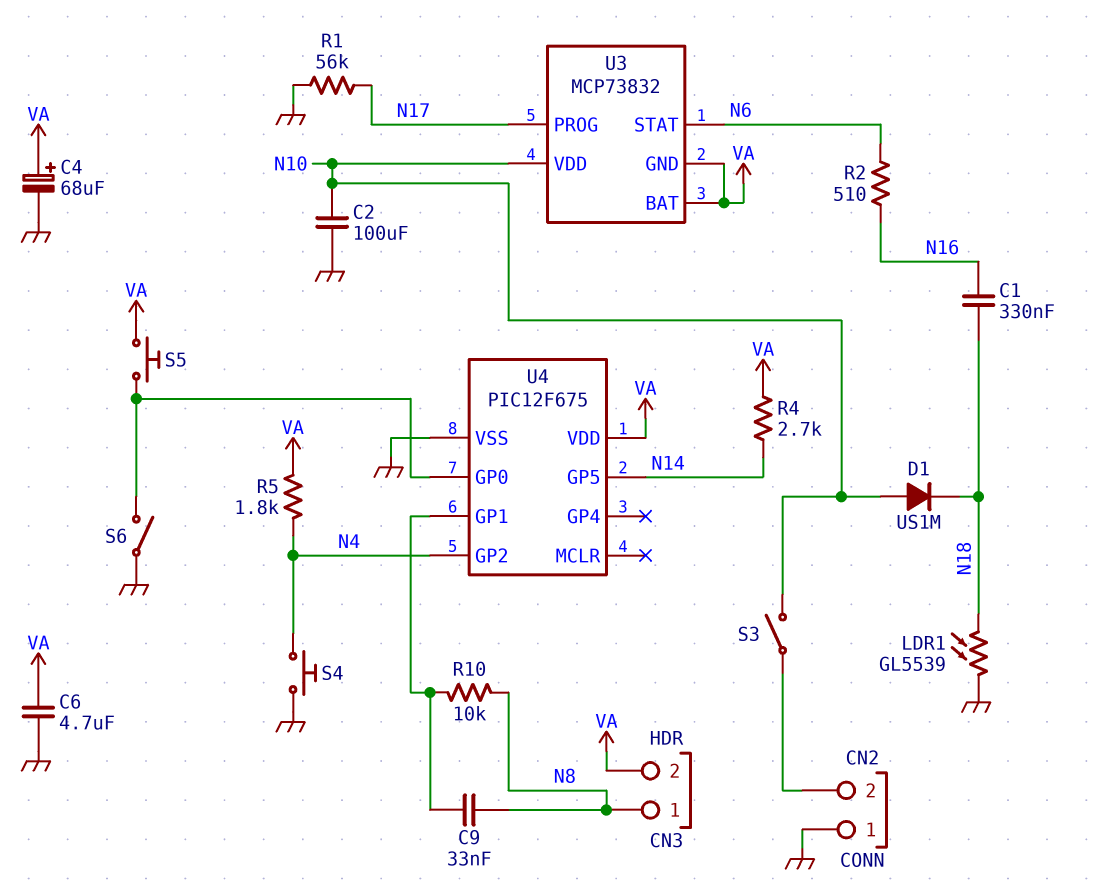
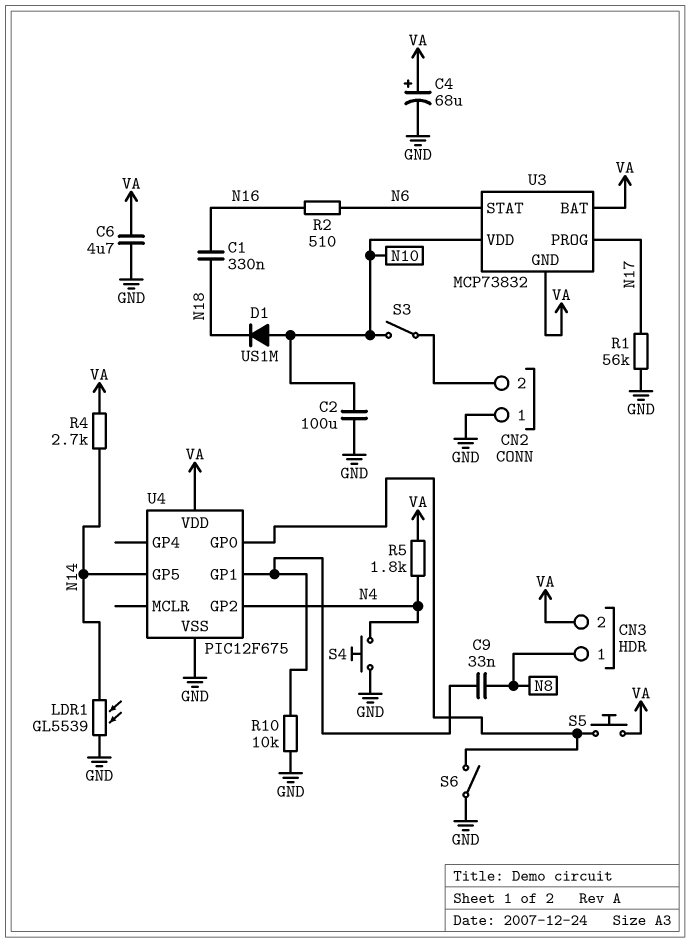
LDR1: GL5539 (GND, N18) -> GL5539 (GND, N14)
R10: 10k (N8, U4/GP1) -> 10k (GND, U4/GP1)

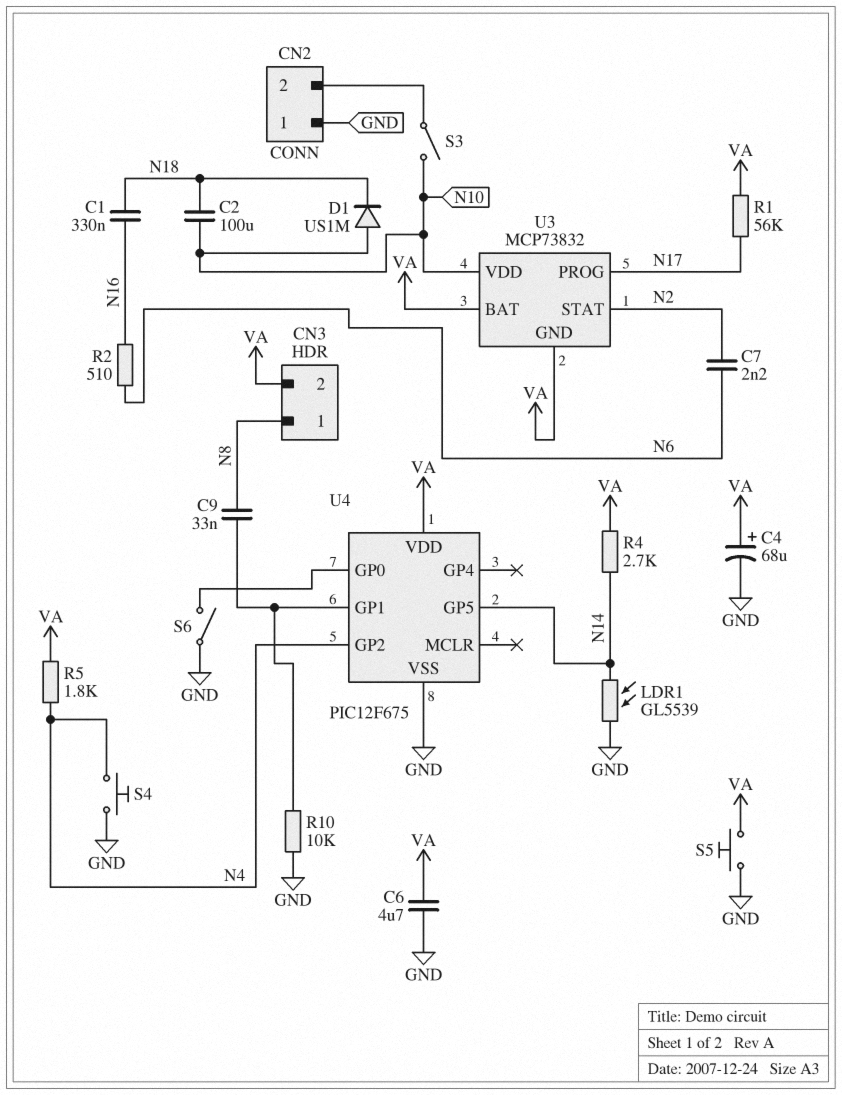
C2: 100uF (GND, N10) -> 100uF (N10, N18)
C7: none -> 2.2nF (N2, N6)
R1: 56k (GND, N17) -> 56k (N17, VA)
S5: button (U4/GP0, VA) -> button (GND, VA)
U3 pin STAT: N6 -> N2

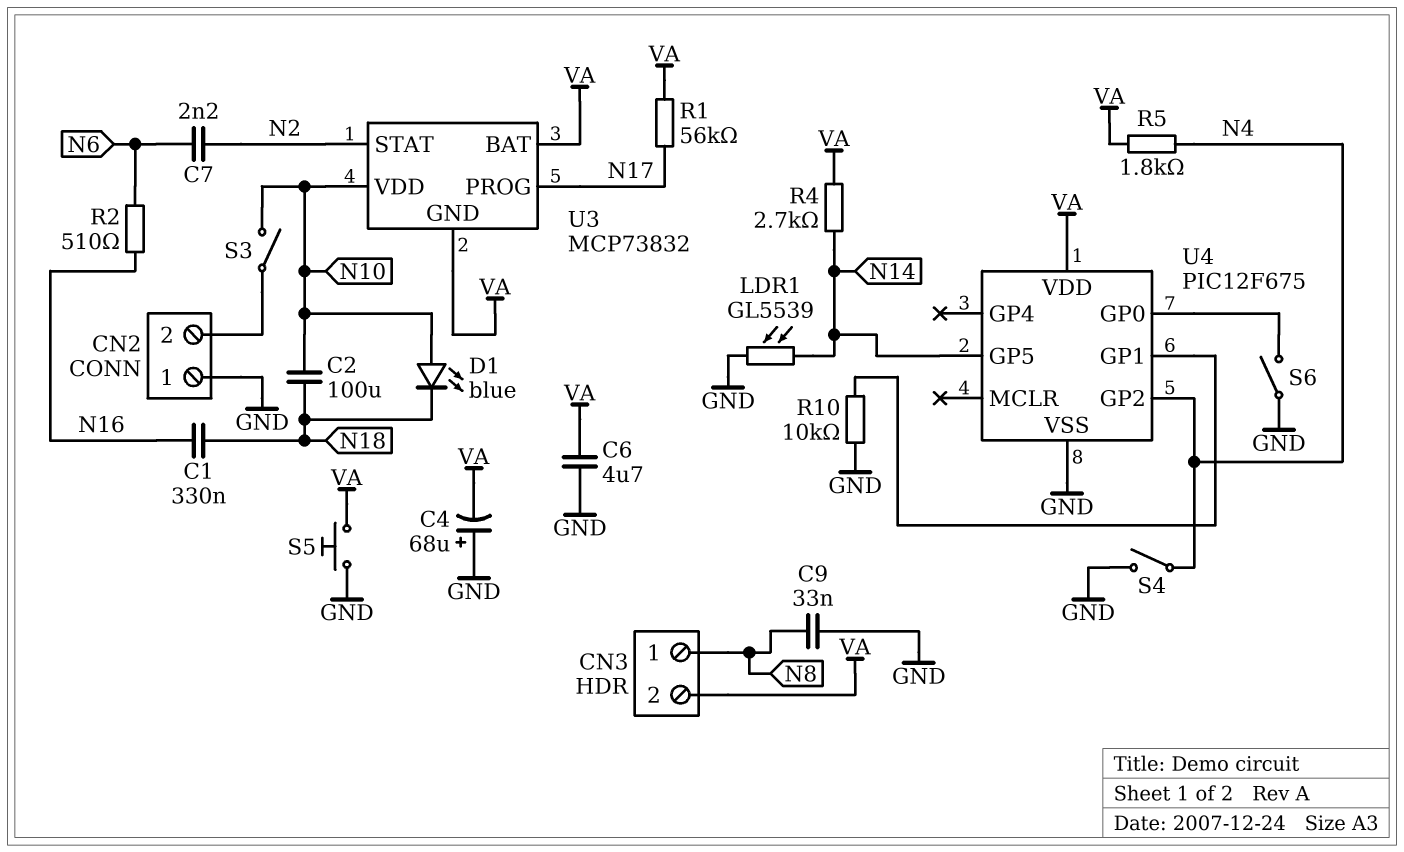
C4: 68uF (plus VA, minus GND) -> 68uF (plus GND, minus VA)
C9: 33nF (N8, U4/GP1) -> 33nF (GND, N8)
D1: diode US1M (A N10, K N18) -> LED blue (A N10, K N18)
S4: button (GND, N4) -> switch (GND, N4)

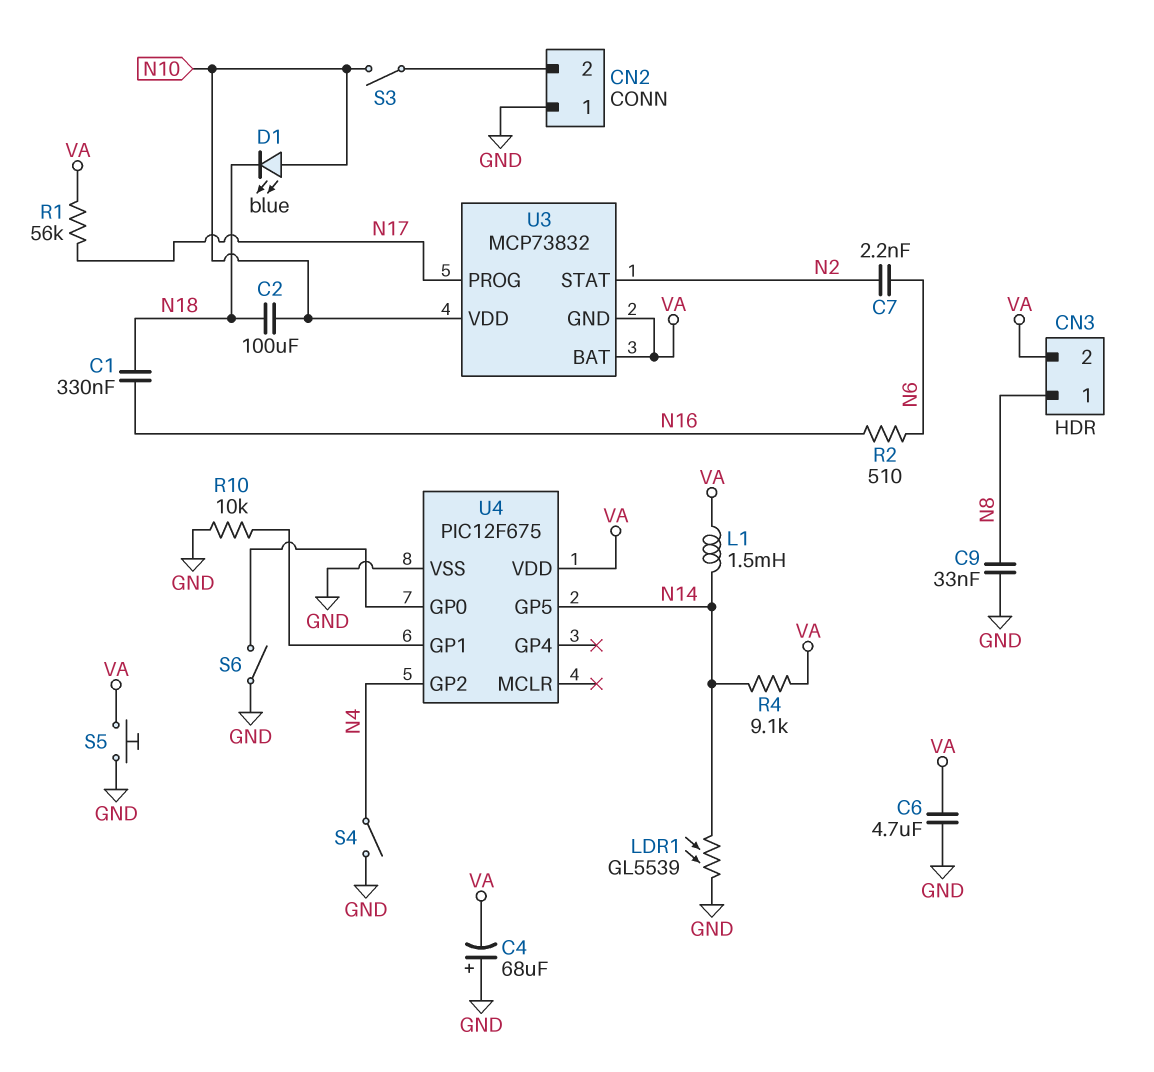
L1: none -> 1.5mH (N14, VA)
R4: 2.7k (N14, VA) -> 9.1k (N14, VA)
R5: 1.8k (N4, VA) -> none

